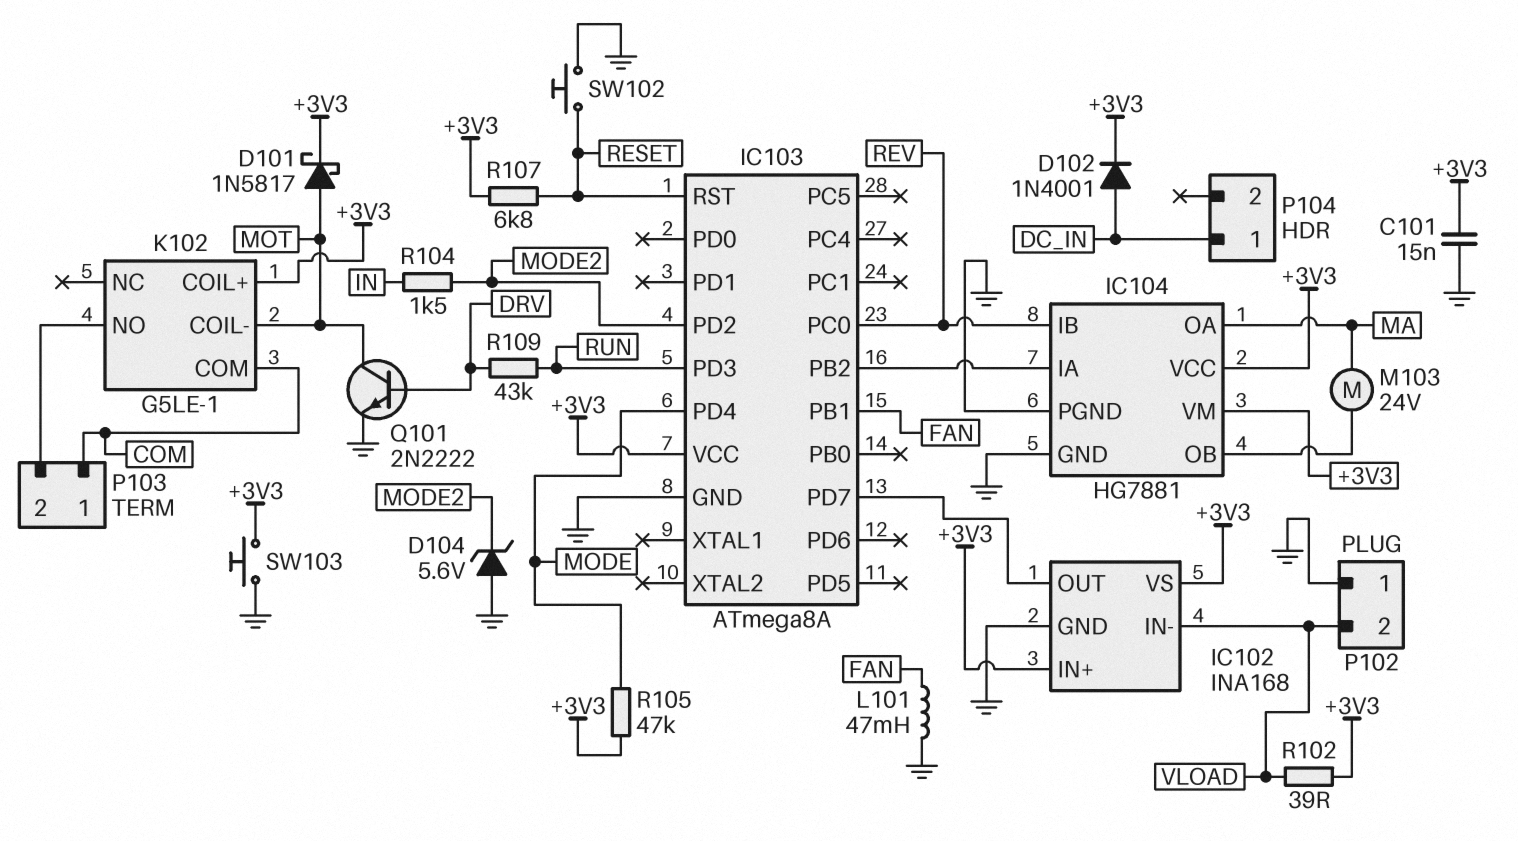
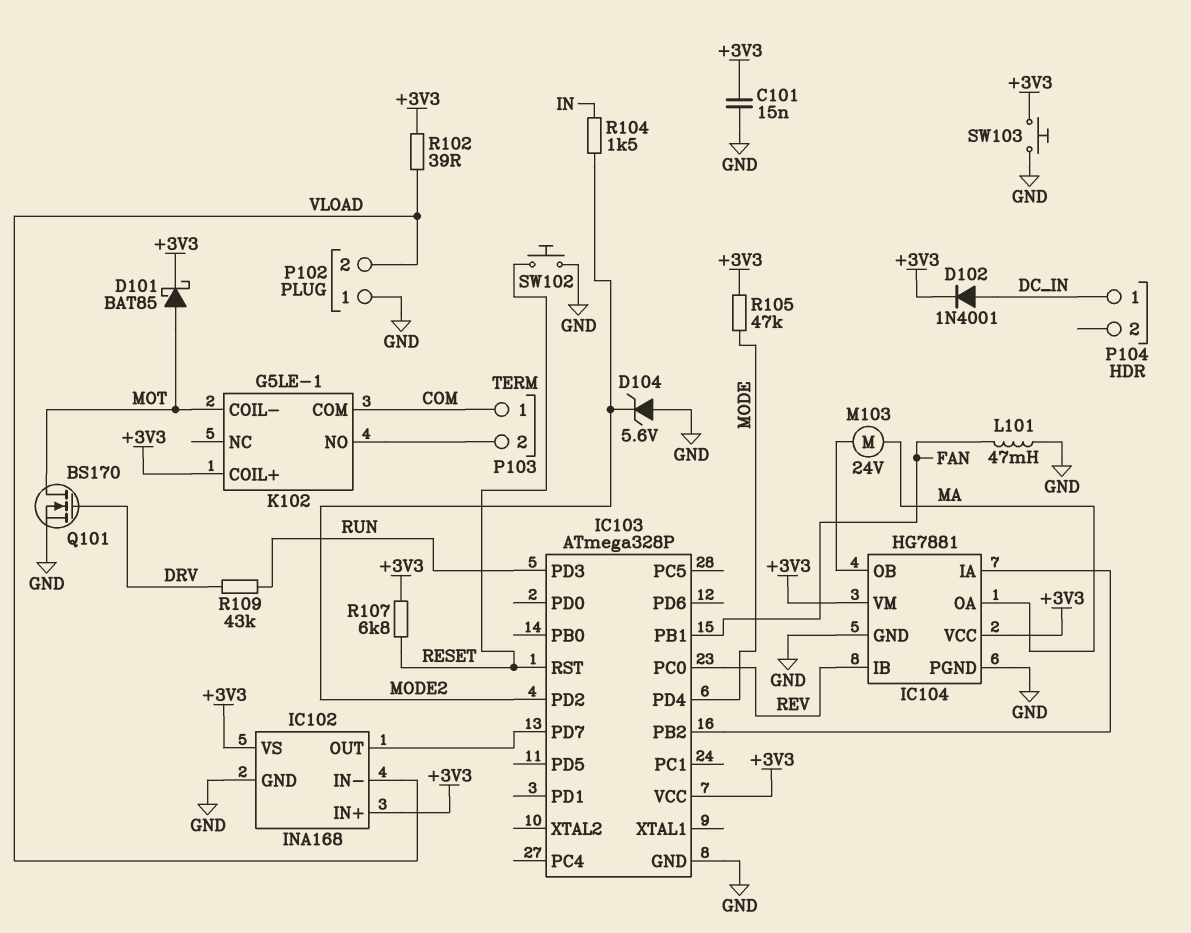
D101: schottky 1N5817 (A MOT, K +3V3) -> schottky BAT85 (A MOT, K +3V3)
IC103: ATmega8A -> ATmega328P
Q101: NPN 2N2222 (B DRV, C MOT, E GND) -> NMOS BS170 (G DRV, D MOT, S GND)

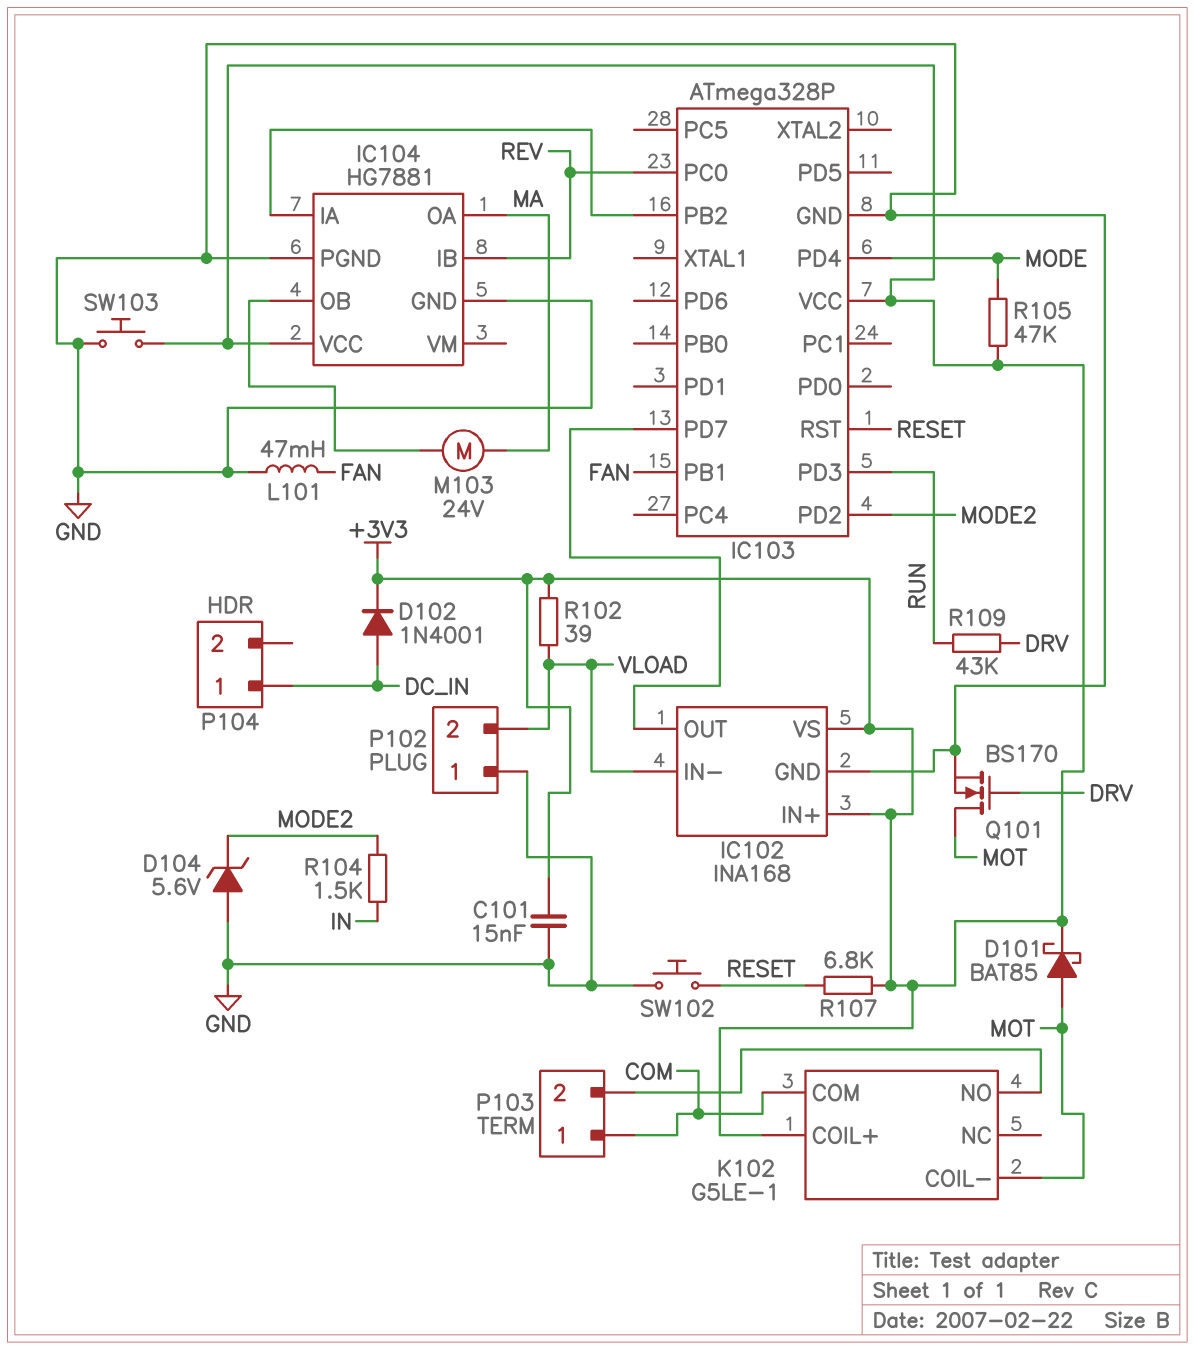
IC104 pin VM: +3V3 -> none

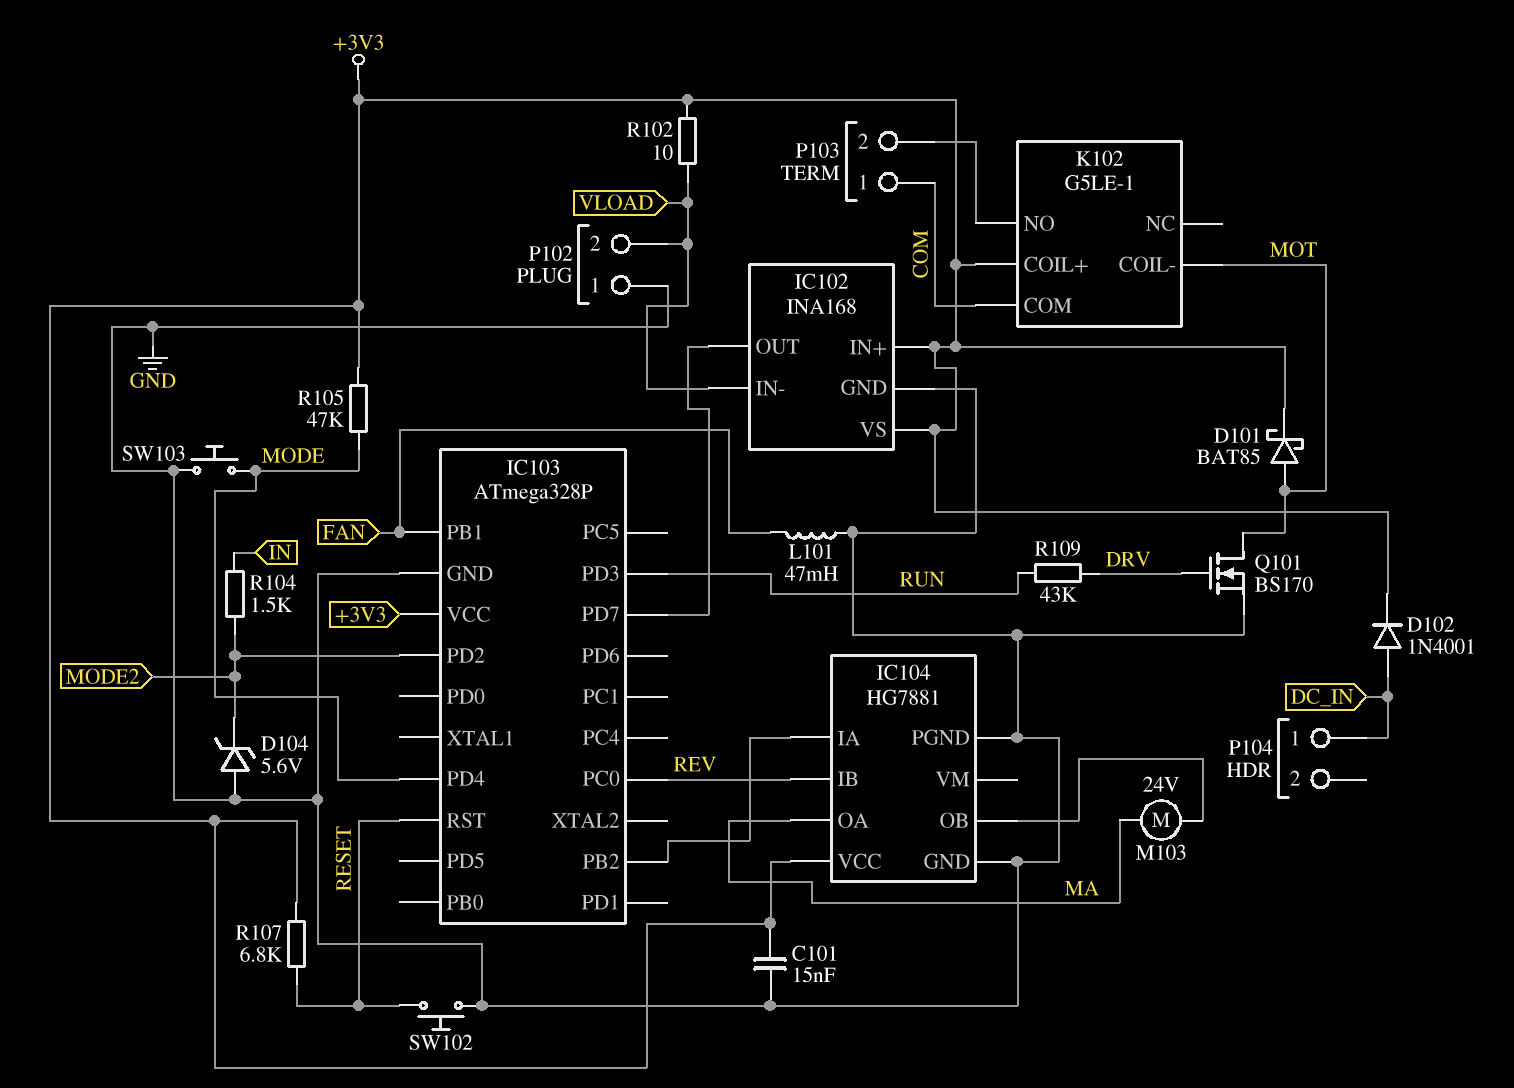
R102: 39 (+3V3, VLOAD) -> 10 (+3V3, VLOAD)
SW103: button (+3V3, GND) -> button (GND, MODE)

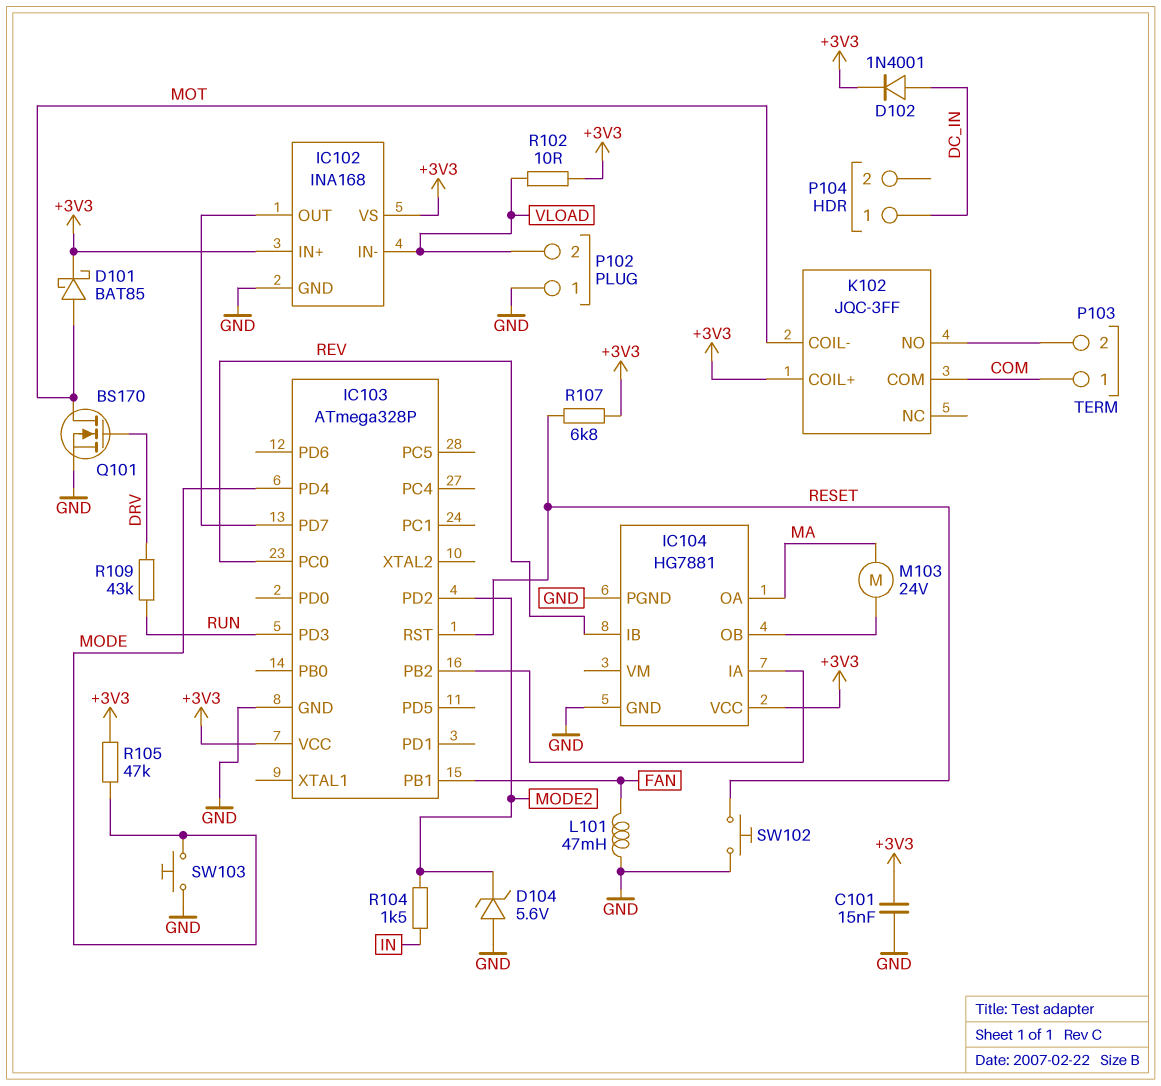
K102: G5LE-1 -> JQC-3FF

